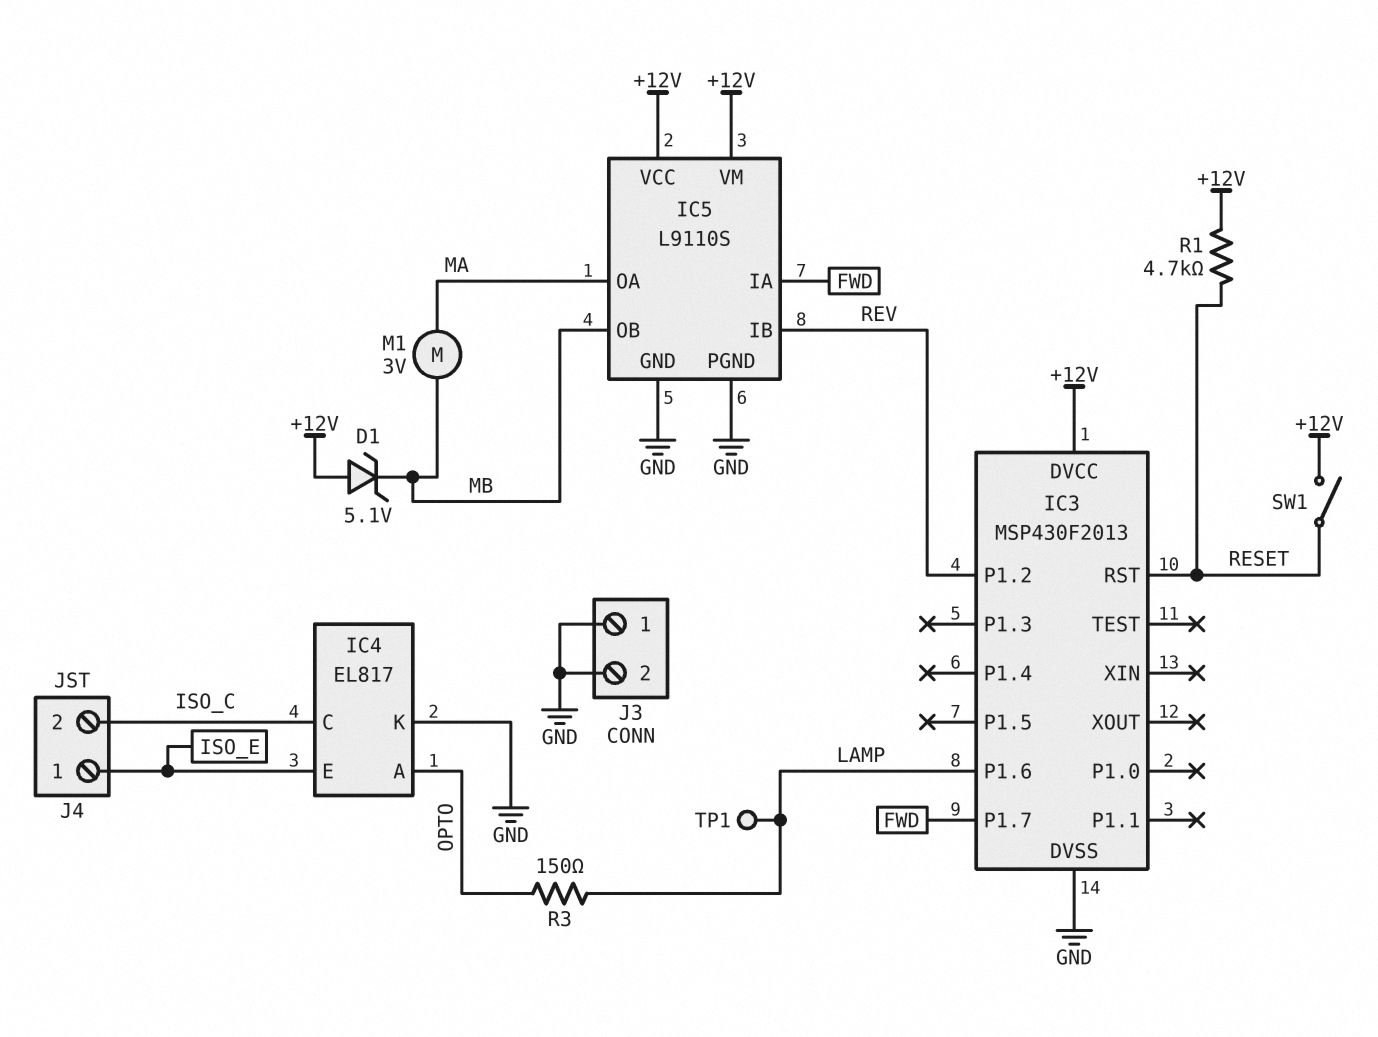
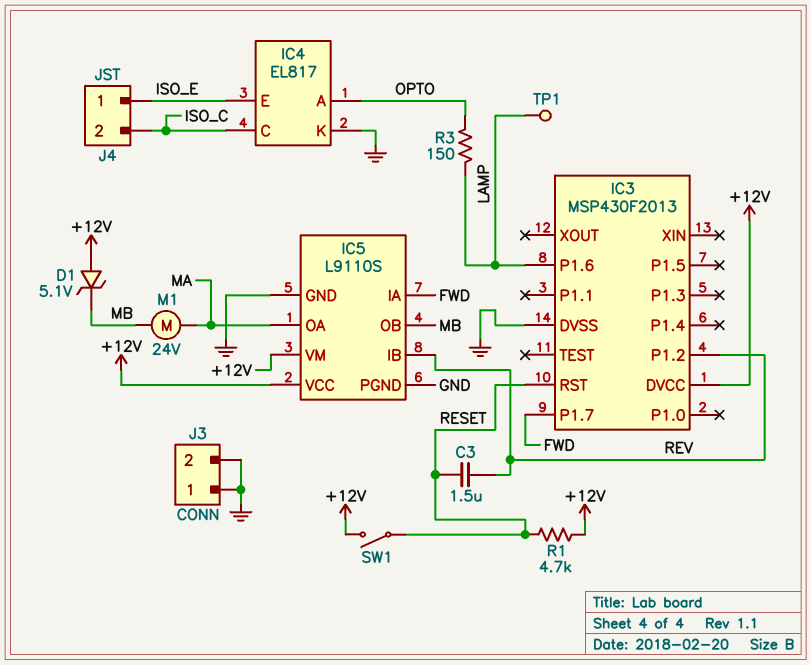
C3: none -> 1.5uF (RESET, REV)
M1: motor 3V (MA, MB) -> motor 24V (MA, MB)

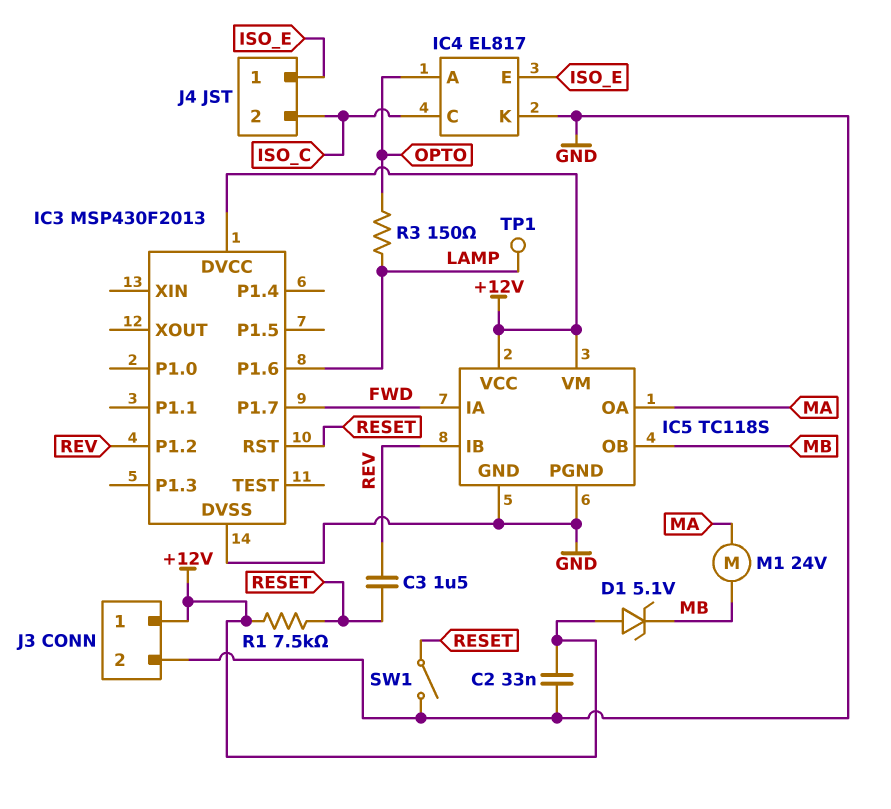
C2: none -> 33nF (+12V, GND)
IC5: L9110S -> TC118S
J3 pin 1: GND -> +12V
R1: 4.7k (+12V, RESET) -> 7.5k (+12V, RESET)
SW1: switch (+12V, RESET) -> switch (GND, RESET)

